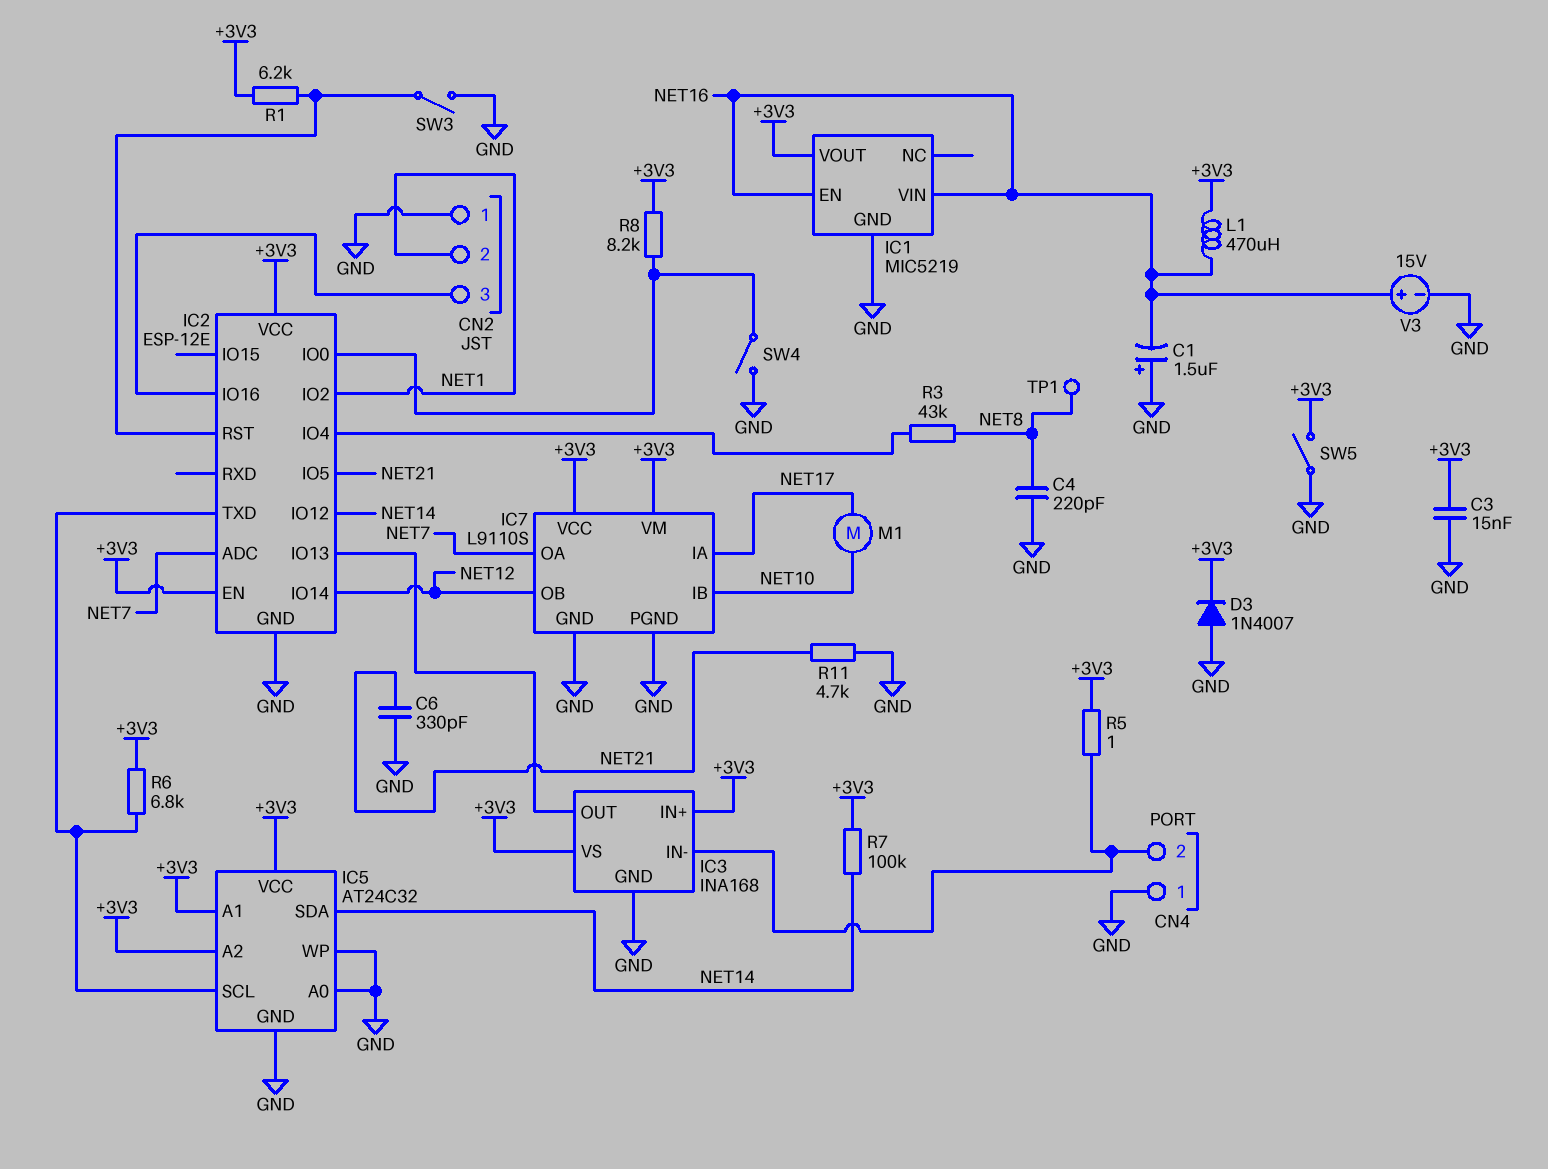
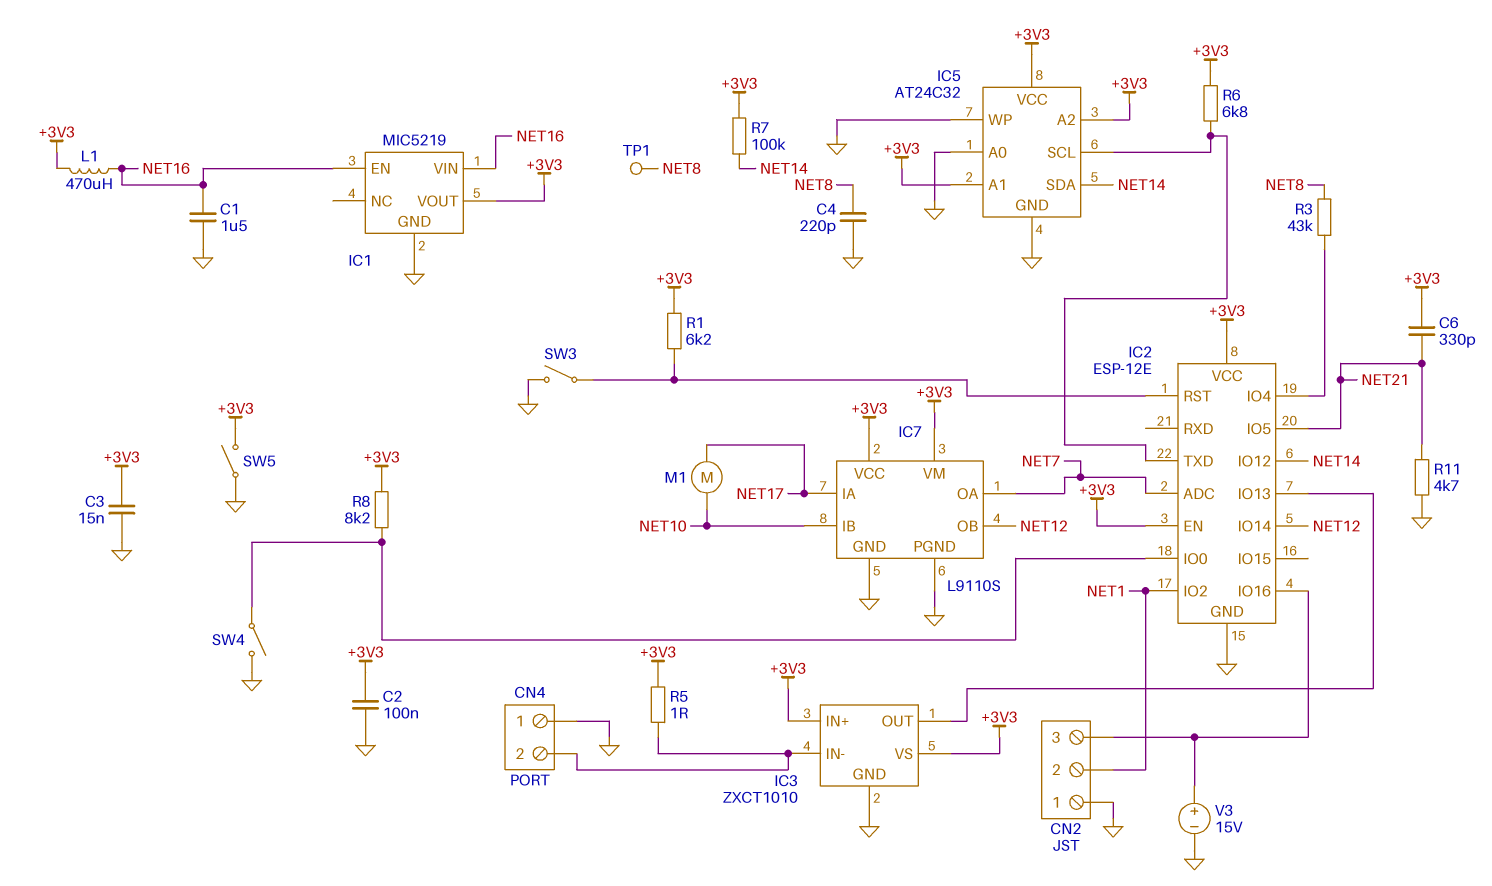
C1: 1.5uF (plus GND, minus NET16) -> 1.5uF (GND, NET16)
C2: none -> 100nF (+3V3, GND)
C6: 330pF (GND, NET21) -> 330pF (+3V3, NET21)
D3: diode 1N4007 (A GND, K +3V3) -> none
IC3: INA168 -> ZXCT1010
V3: 15V (plus NET16, minus GND) -> 15V (plus CN2/3, minus GND)

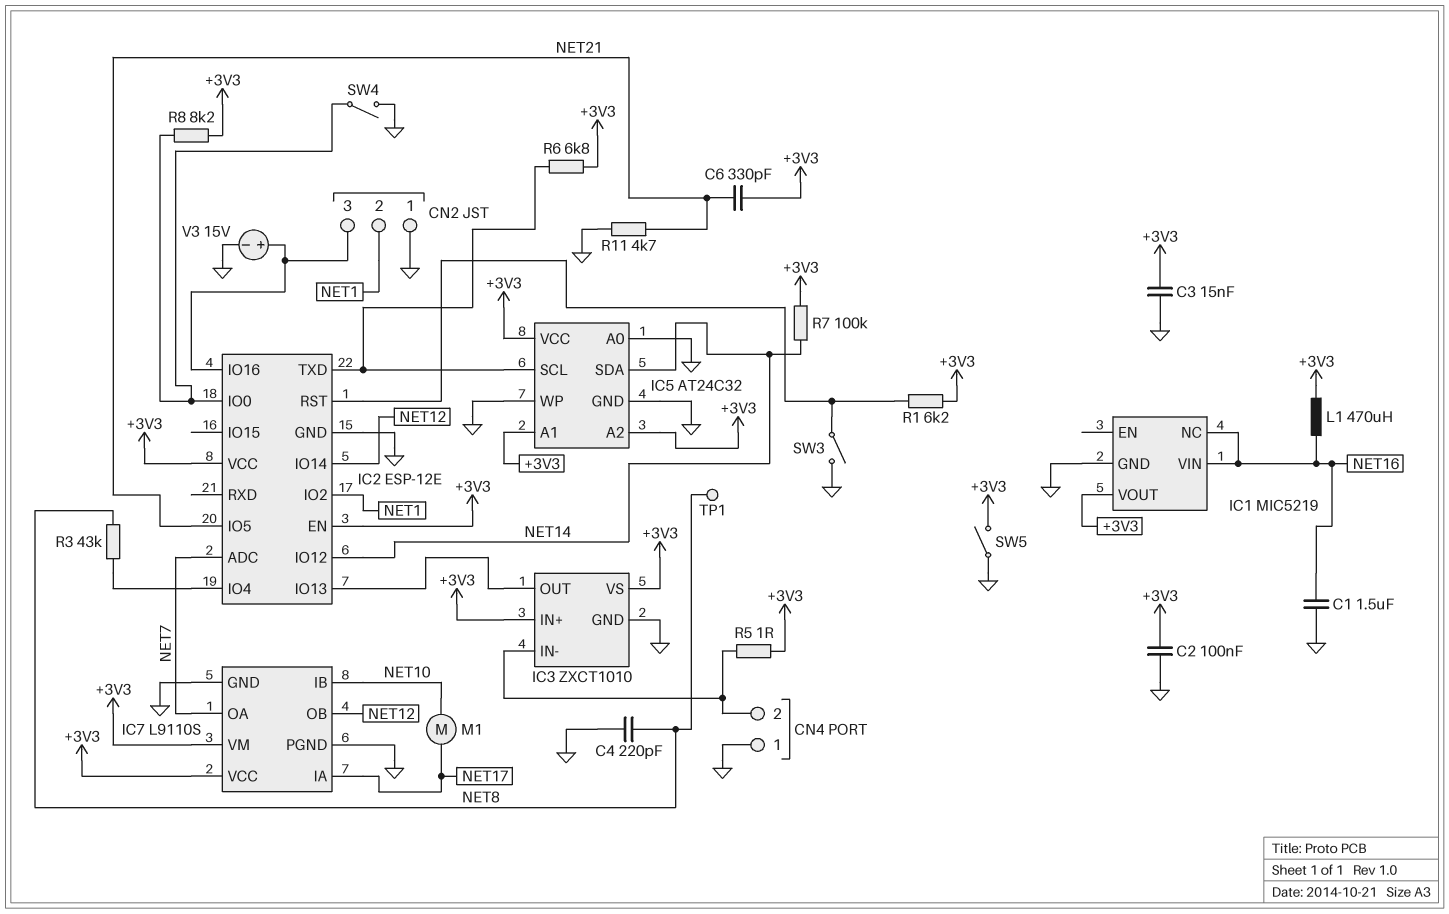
IC1 pin EN: NET16 -> none
IC1 pin NC: none -> NET16

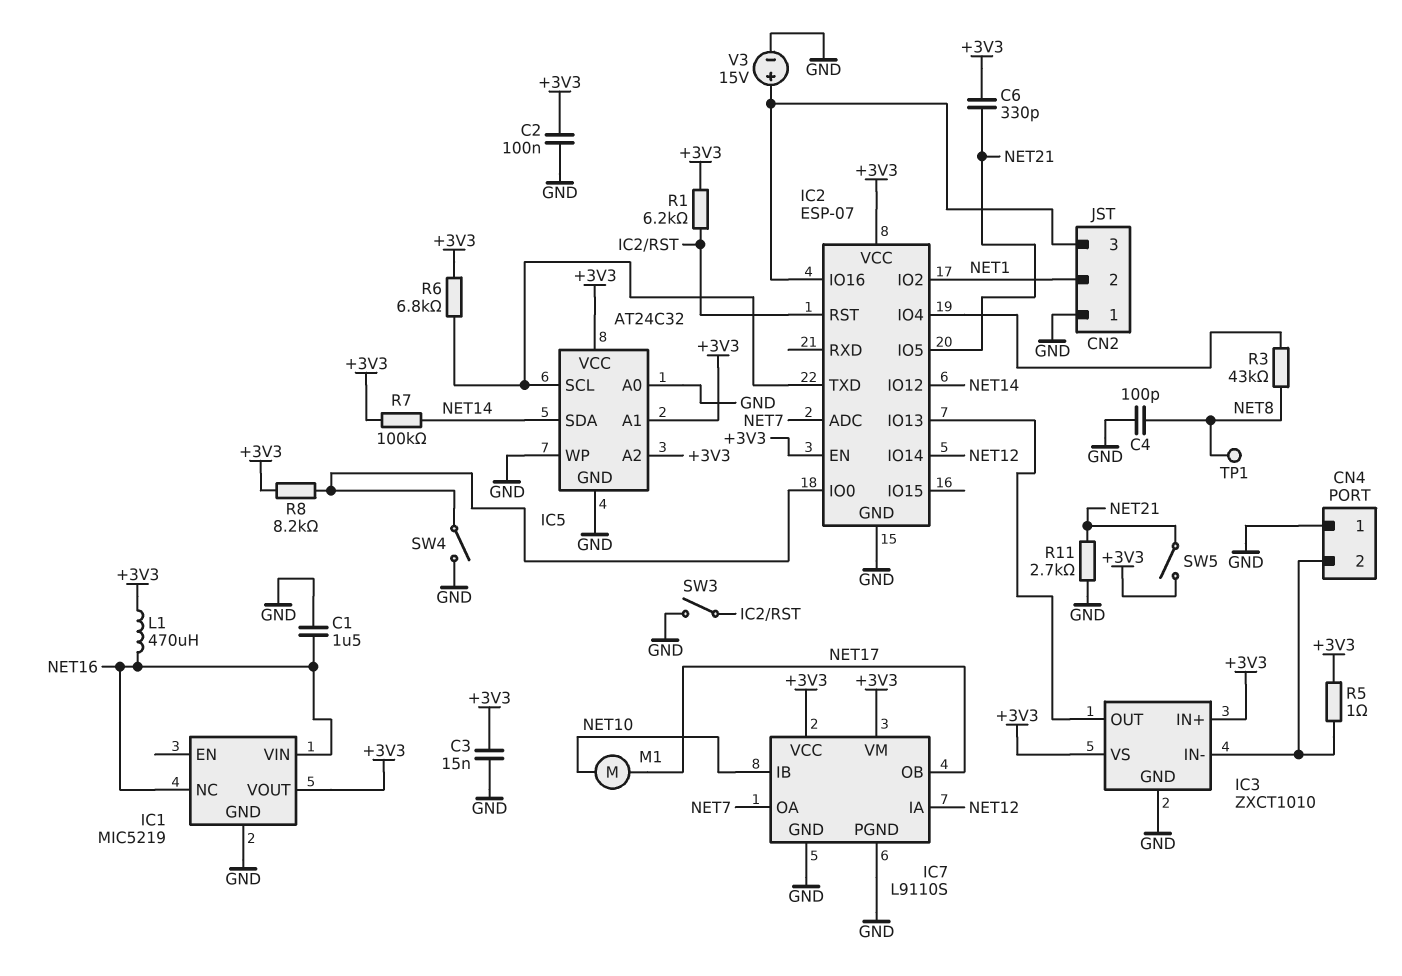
C4: 220pF (GND, NET8) -> 100pF (GND, NET8)
IC2: ESP-12E -> ESP-07
IC7 pin IA: NET17 -> NET12
IC7 pin OB: NET12 -> NET17
R11: 4.7k (GND, NET21) -> 2.7k (GND, NET21)
SW5: switch (+3V3, GND) -> switch (+3V3, NET21)

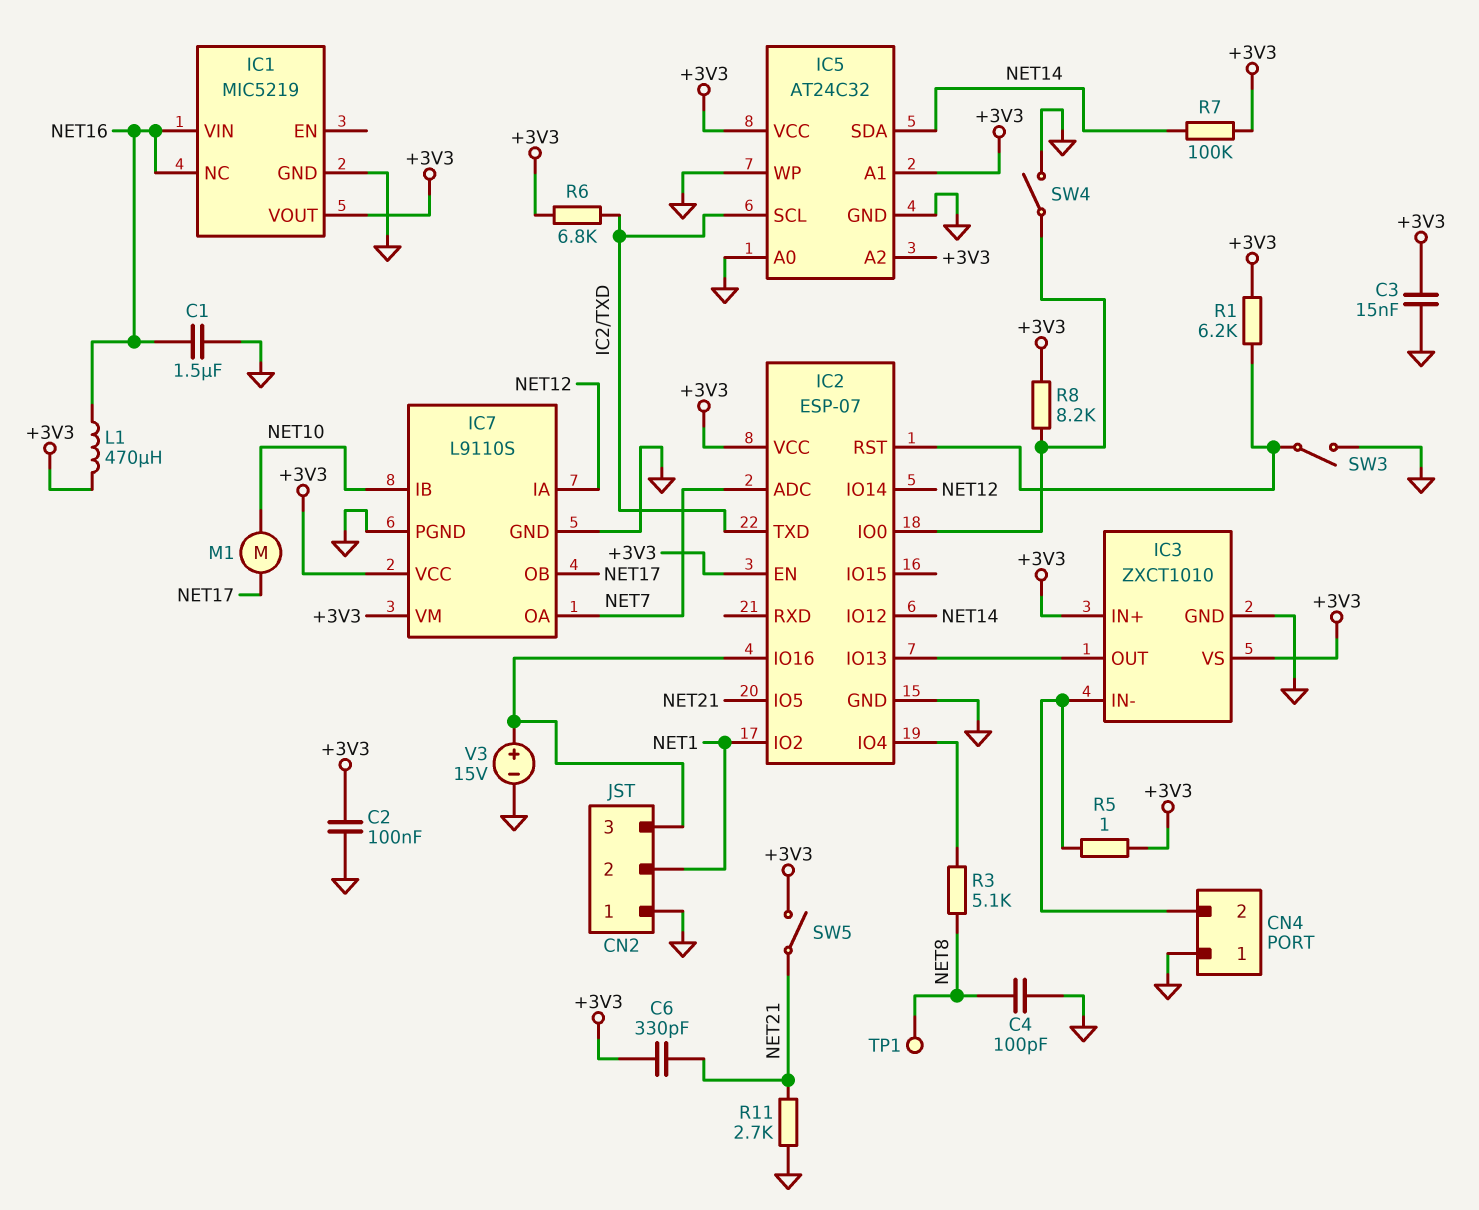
R3: 43k (IC2/IO4, NET8) -> 5.1k (IC2/IO4, NET8)

